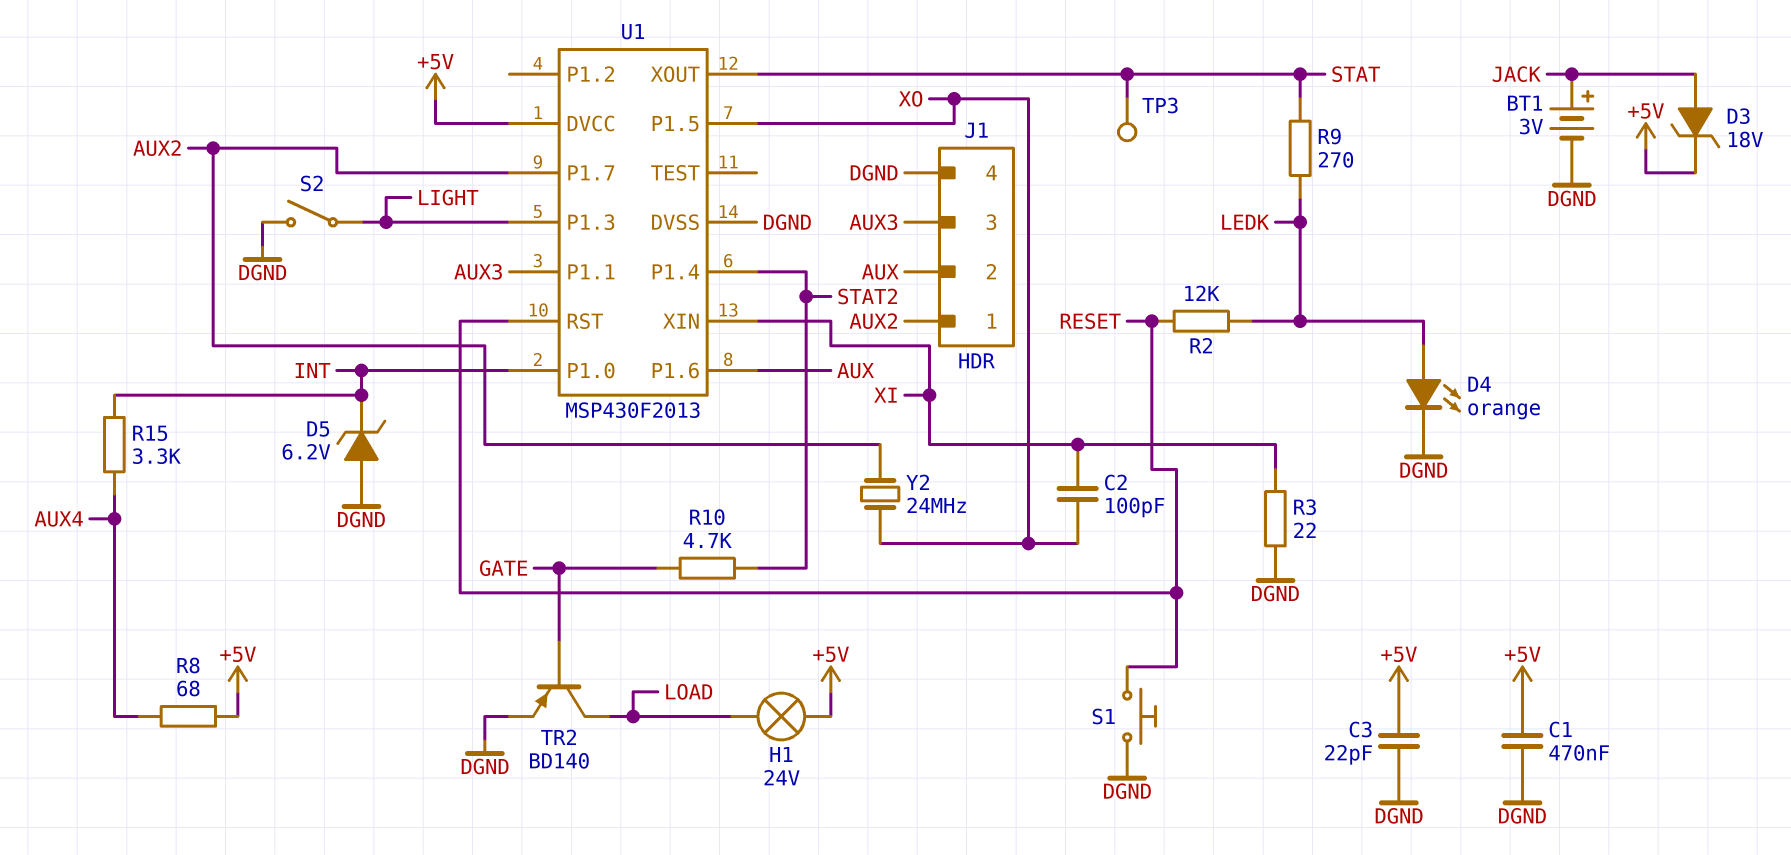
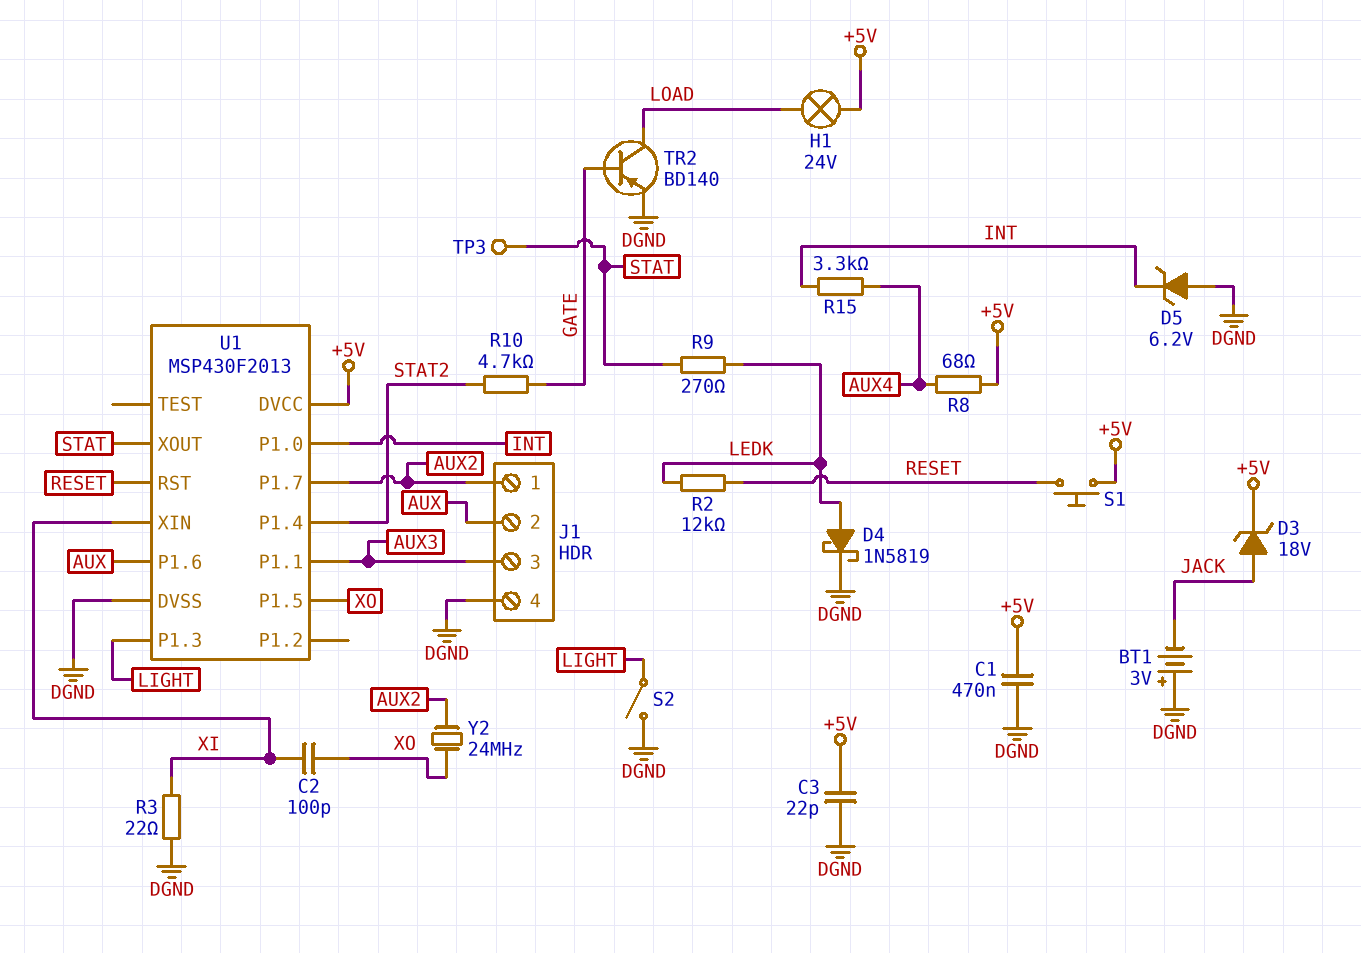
BT1: 3V (plus JACK, minus DGND) -> 3V (plus DGND, minus JACK)
D4: LED orange (A LEDK, K DGND) -> schottky 1N5819 (A LEDK, K DGND)
S1: button (DGND, RESET) -> button (+5V, RESET)

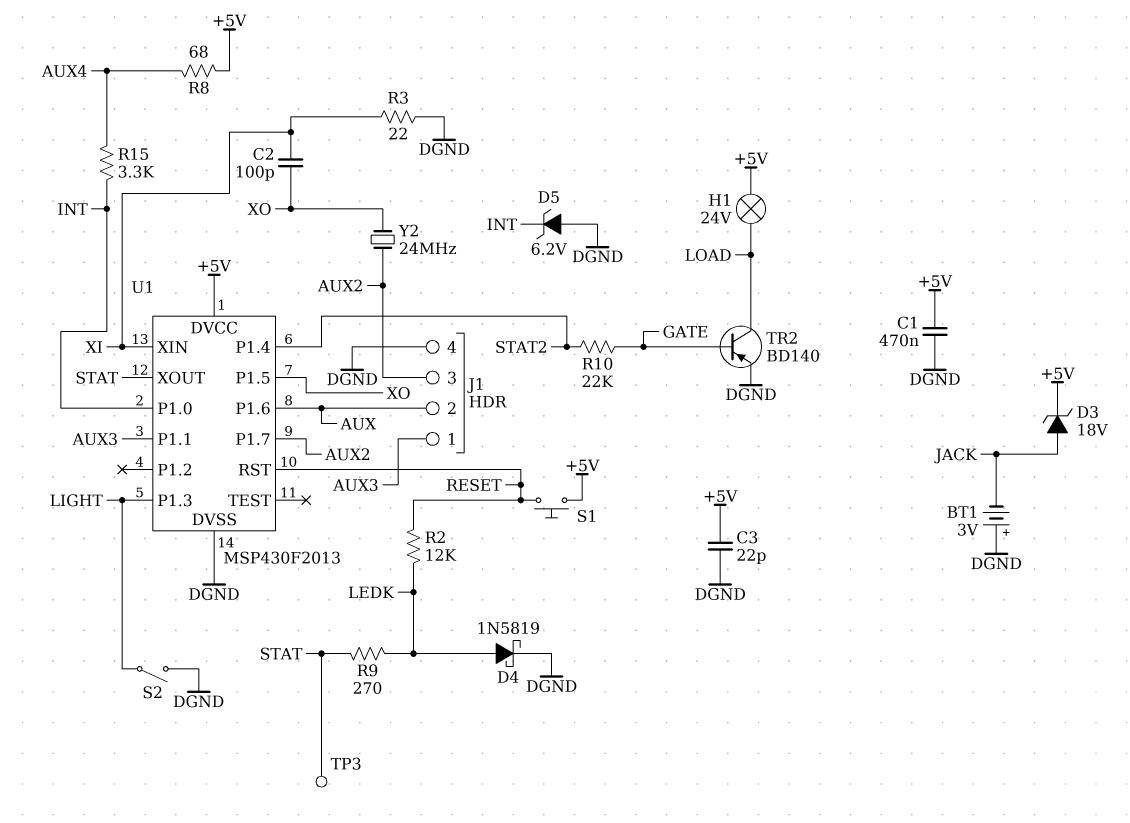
J1 pin 1: AUX2 -> AUX3
J1 pin 3: AUX3 -> AUX2
R10: 4.7k (GATE, STAT2) -> 22k (GATE, STAT2)

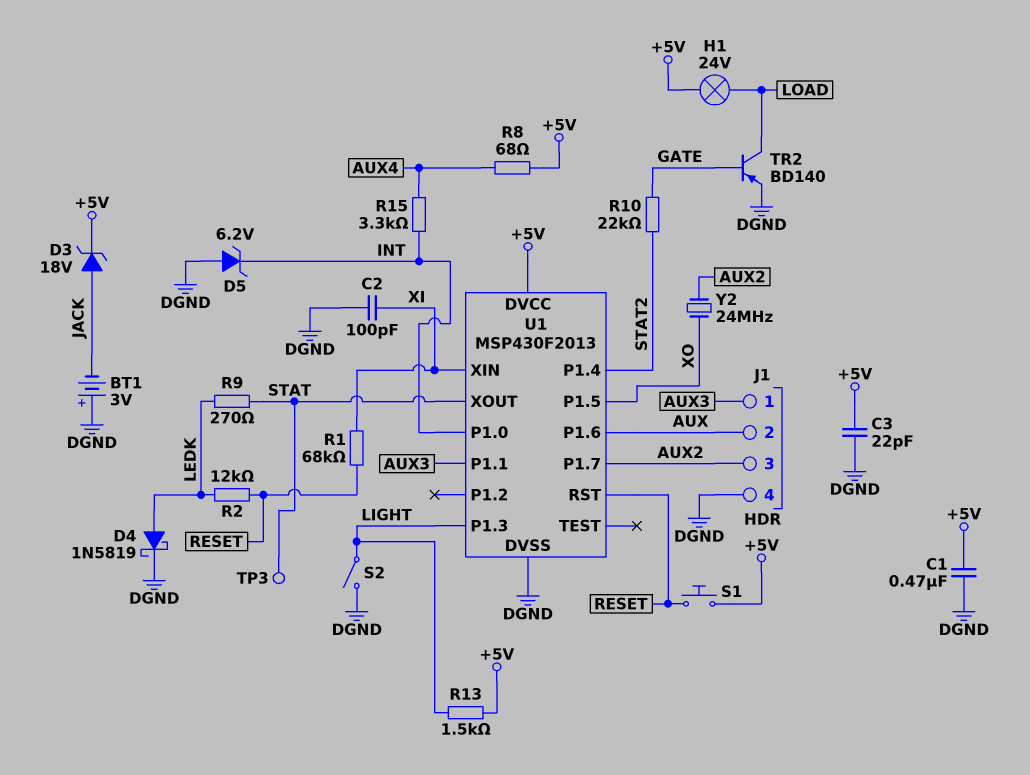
C2: 100pF (XI, XO) -> 100pF (DGND, XI)
R1: none -> 68k (RESET, XI)
R3: 22 (DGND, XI) -> none
R13: none -> 1.5k (+5V, LIGHT)

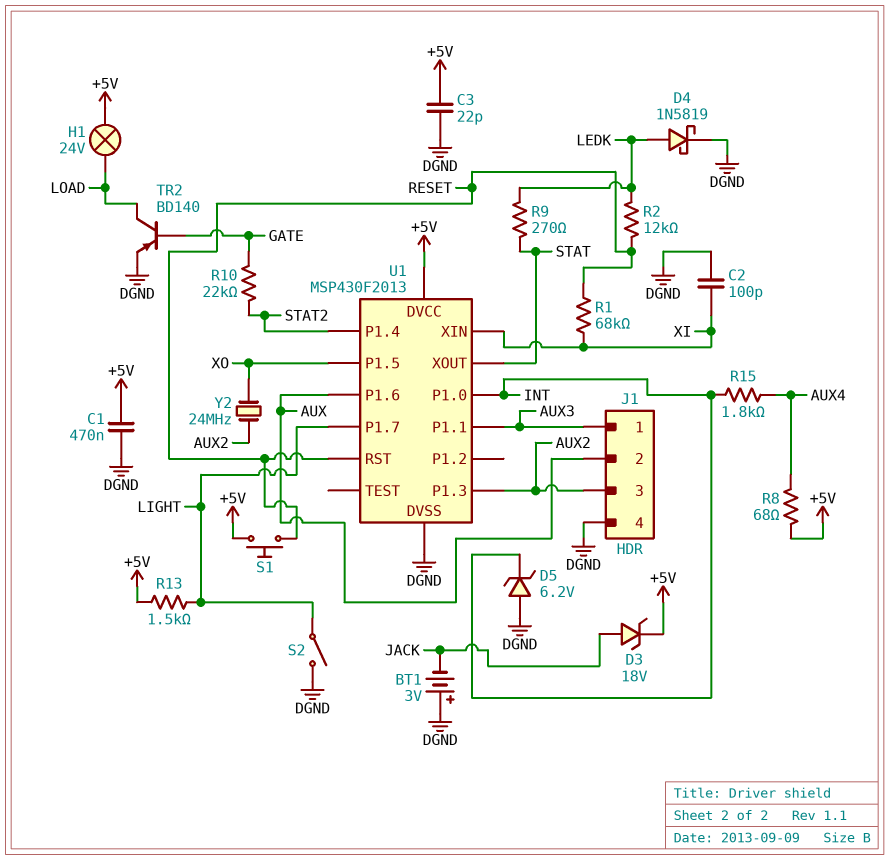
R15: 3.3k (AUX4, INT) -> 1.8k (AUX4, INT)
TP3: test point (STAT) -> none
U1 pin P1.3: LIGHT -> AUX2
U1 pin P1.7: AUX2 -> LIGHT

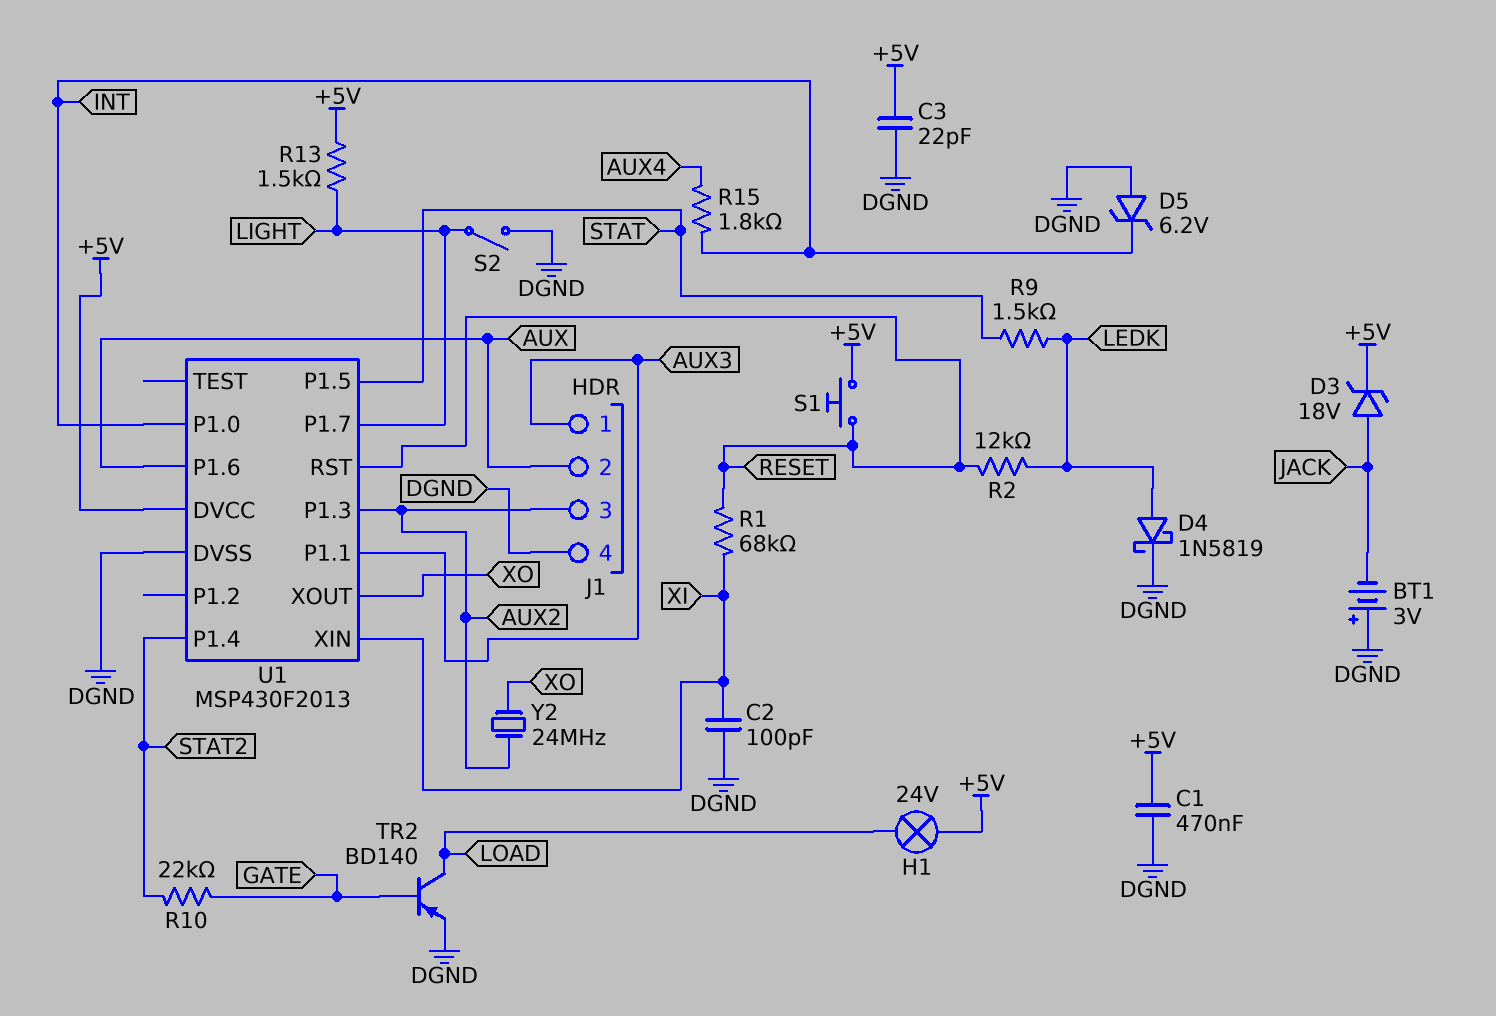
R8: 68 (+5V, AUX4) -> none
R9: 270 (LEDK, STAT) -> 1.5k (LEDK, STAT)
U1 pin P1.5: XO -> STAT
U1 pin XOUT: STAT -> XO

